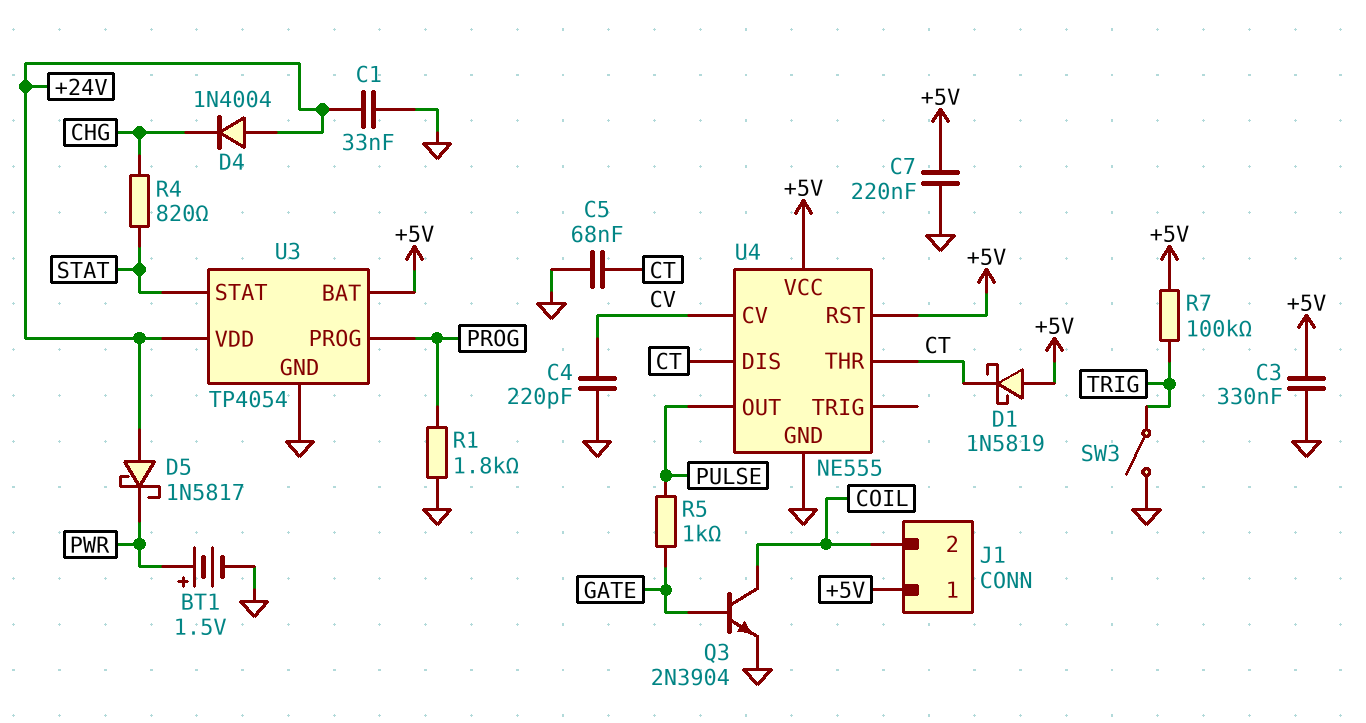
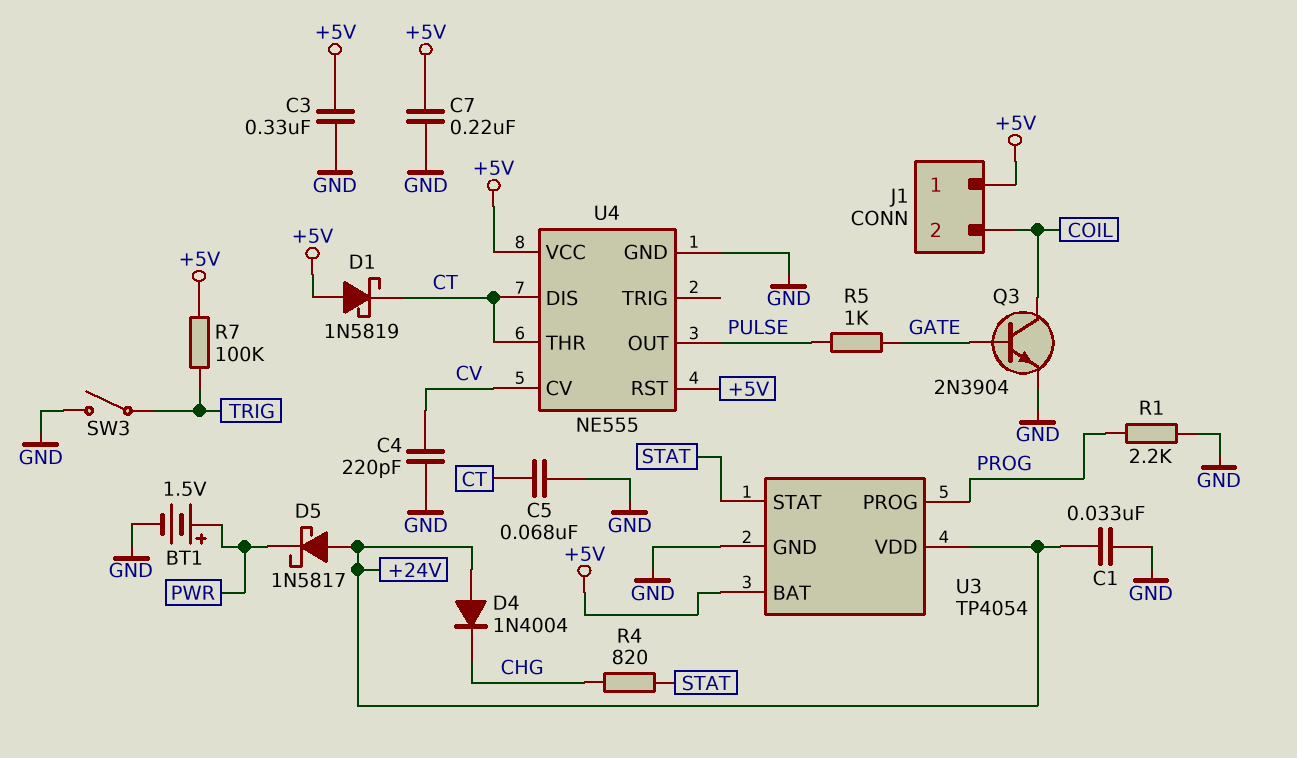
R1: 1.8k (GND, PROG) -> 2.2k (GND, PROG)

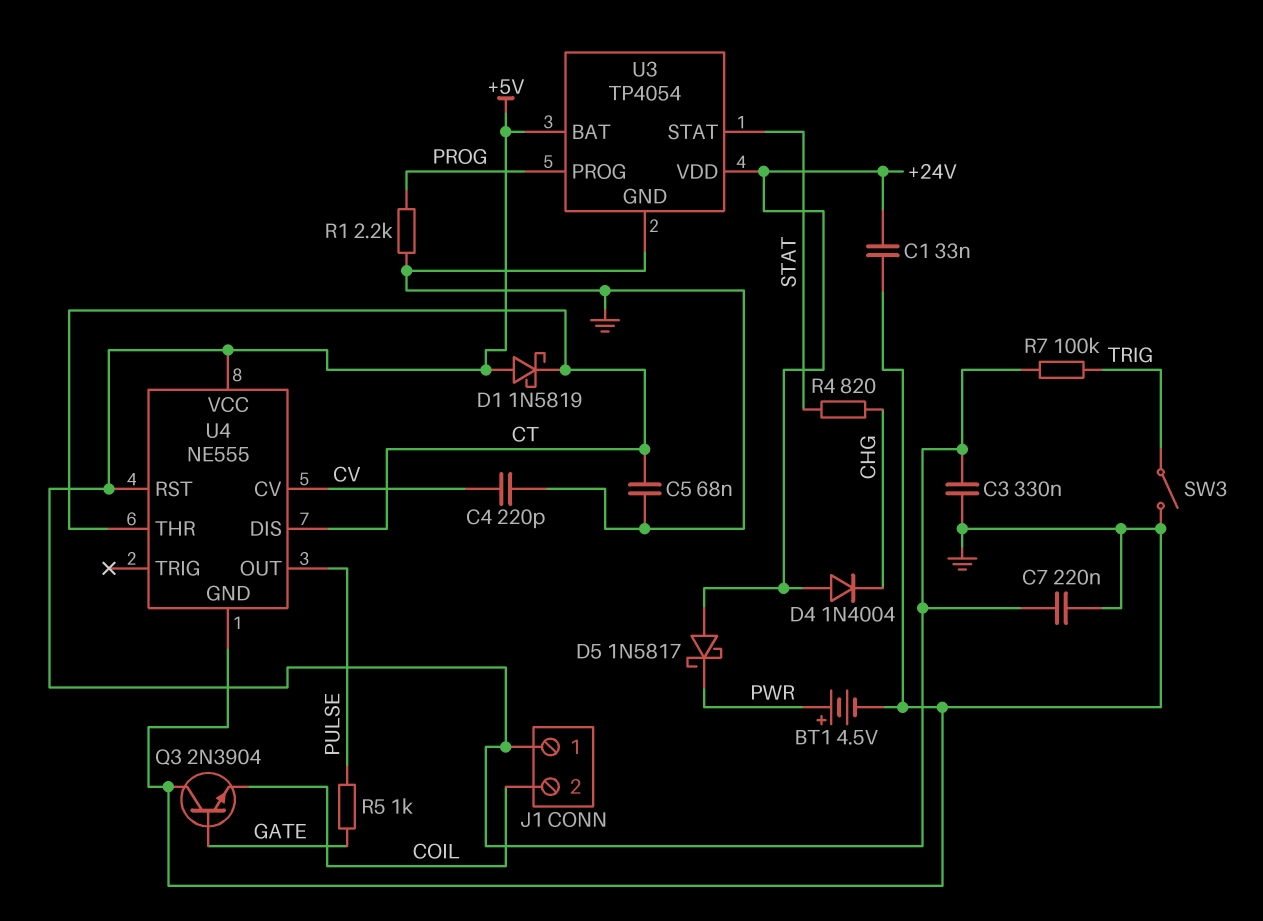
BT1: 1.5V (plus PWR, minus GND) -> 4.5V (plus PWR, minus GND)
Q3: NPN 2N3904 (B GATE, C COIL, E GND) -> NPN 2N3904 (B GATE, C GND, E COIL)

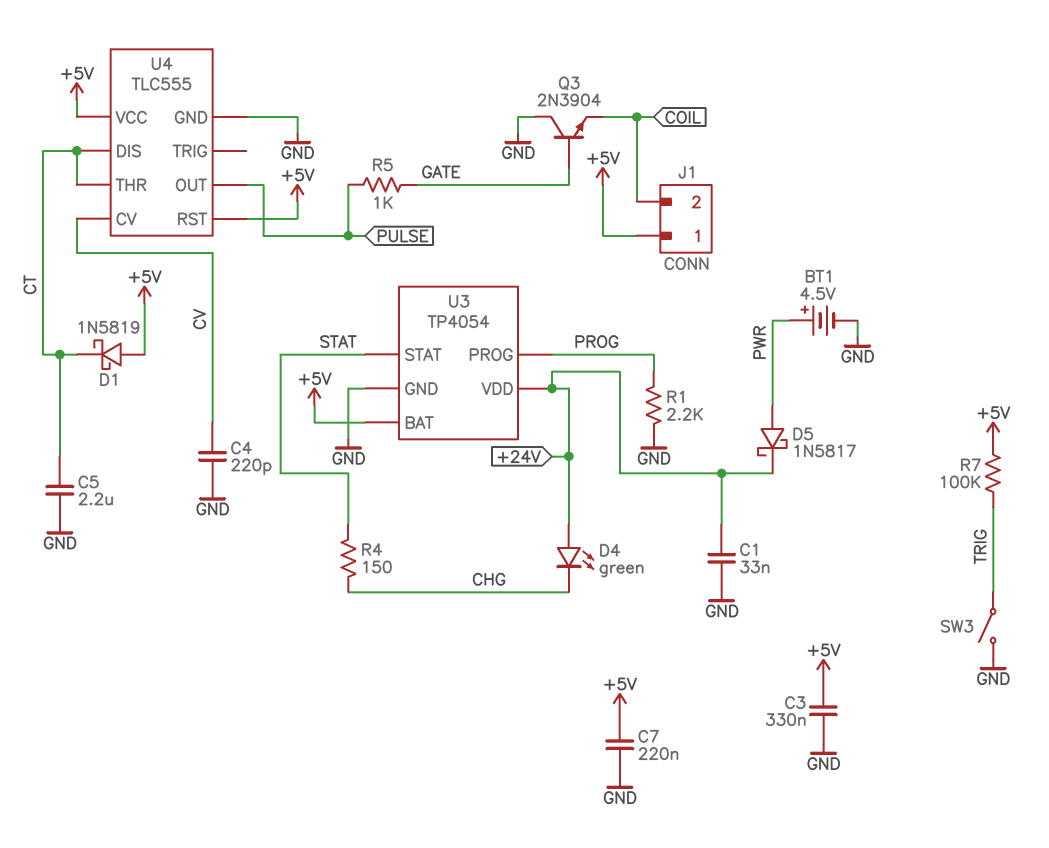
C5: 68nF (CT, GND) -> 2.2uF (CT, GND)
D4: diode 1N4004 (A +24V, K CHG) -> LED green (A +24V, K CHG)
D5: schottky 1N5817 (A +24V, K PWR) -> schottky 1N5817 (A PWR, K +24V)
R4: 820 (CHG, STAT) -> 150 (CHG, STAT)
U4: NE555 -> TLC555

